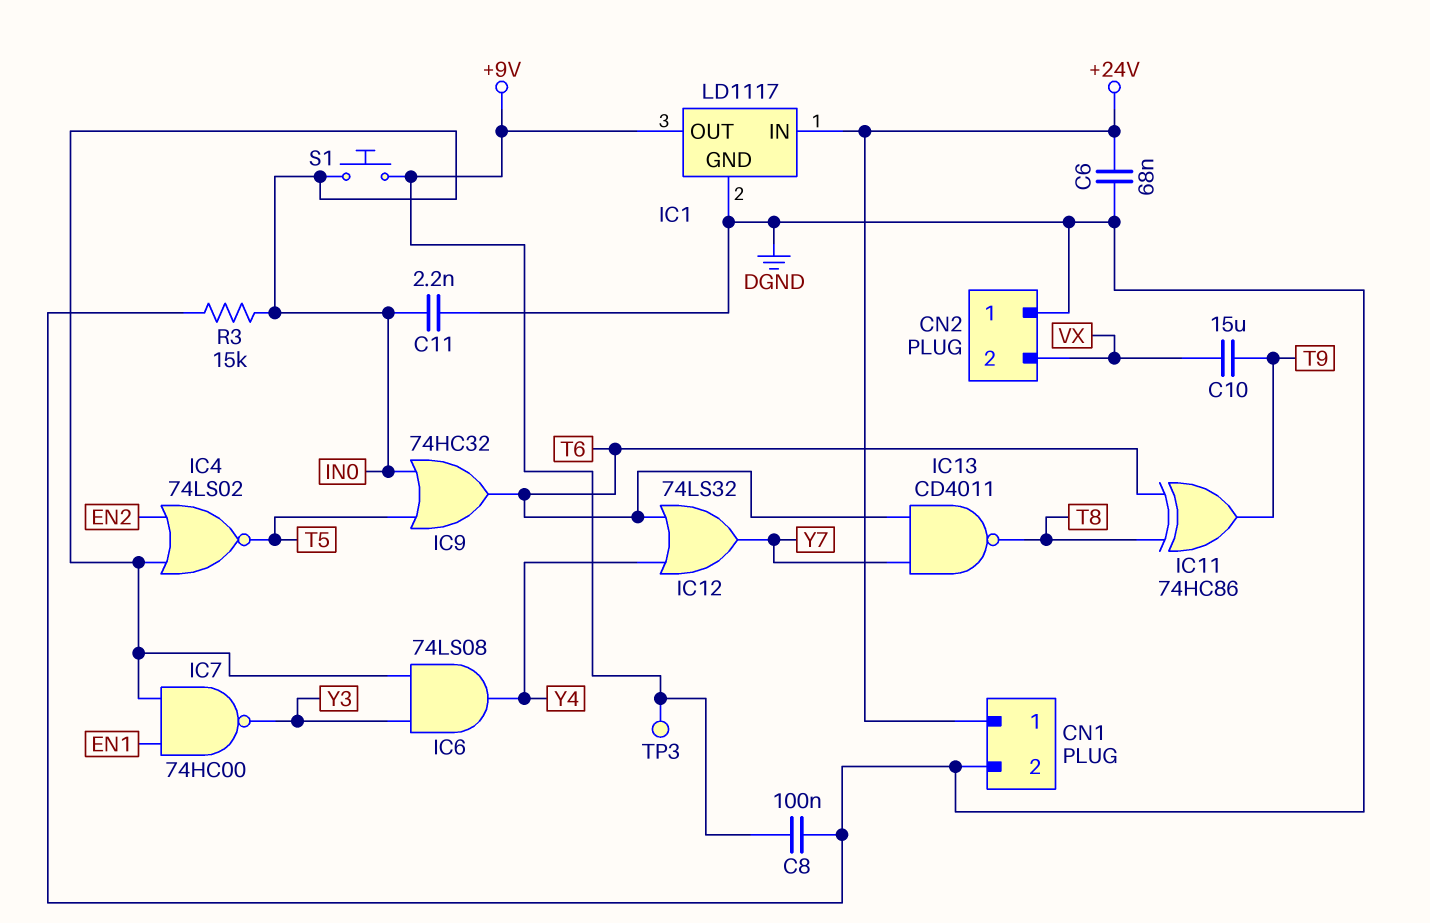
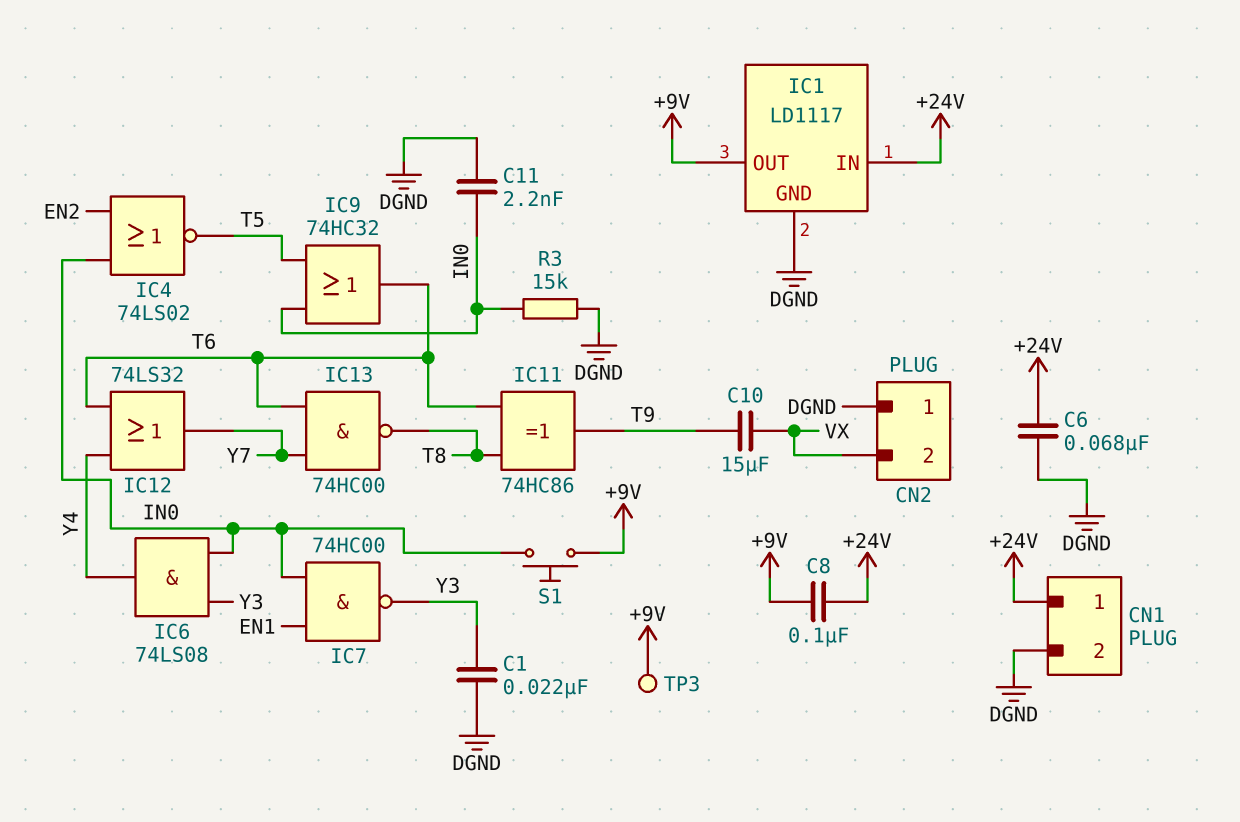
C1: none -> 22nF (DGND, Y3)
C8: 100nF (+9V, DGND) -> 100nF (+9V, +24V)
IC13: NAND CD4011 (in T6, in Y7, out T8) -> NAND 74HC00 (in T6, in Y7, out T8)

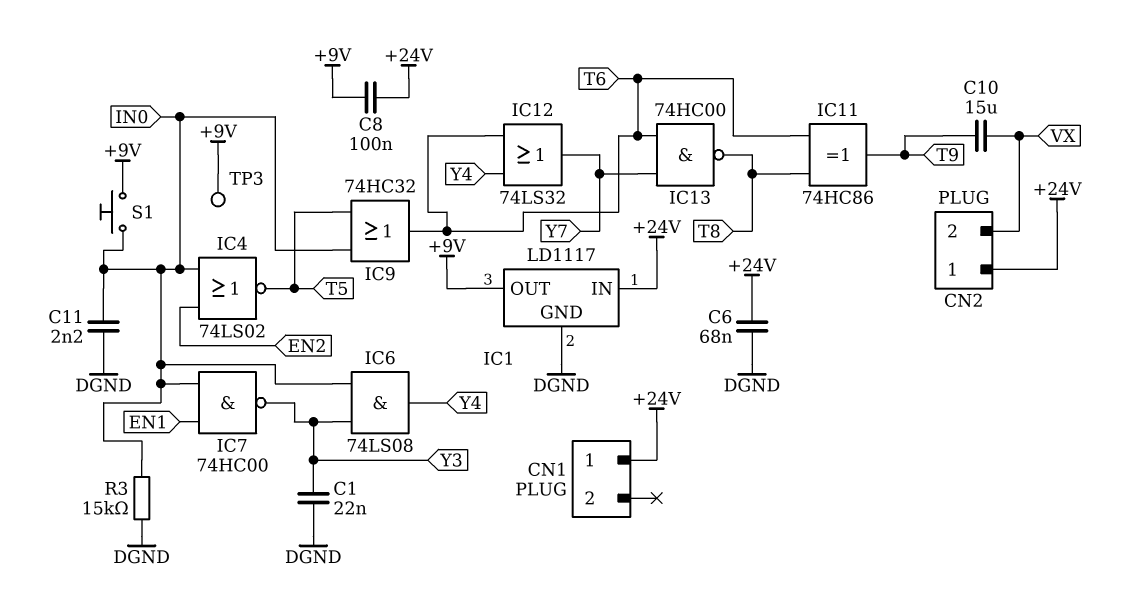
CN1 pin 2: DGND -> none
CN2 pin 1: DGND -> +24V

